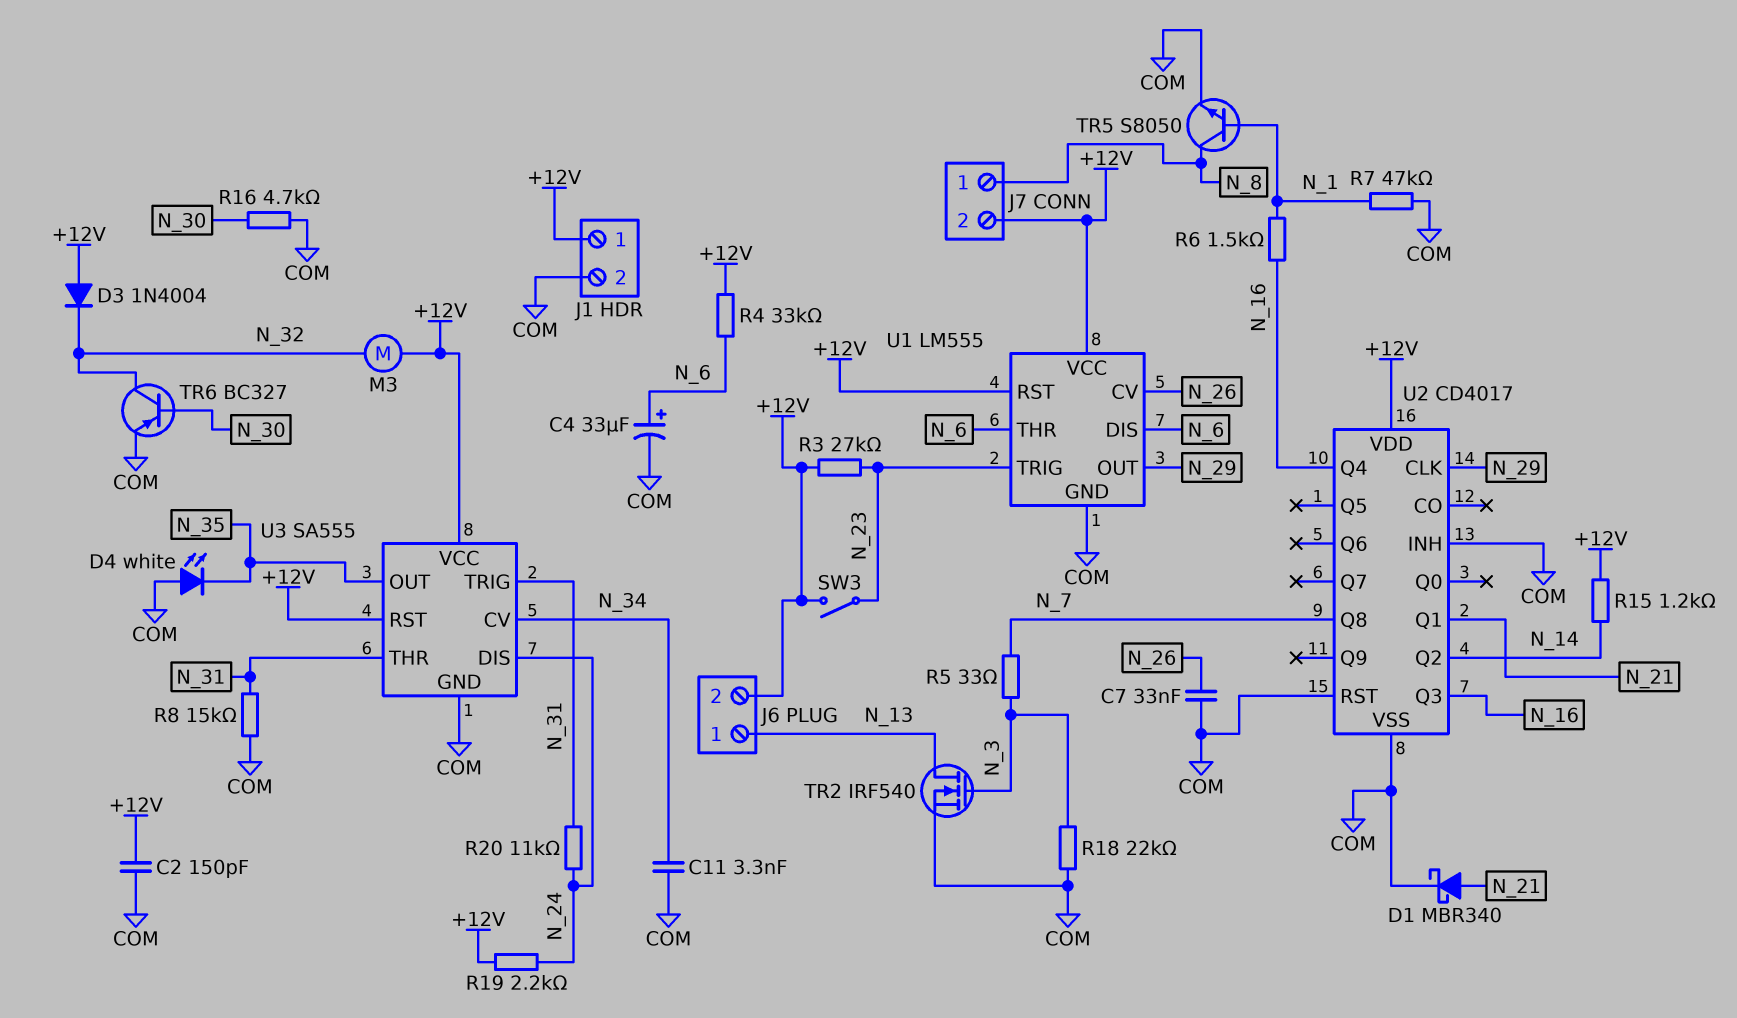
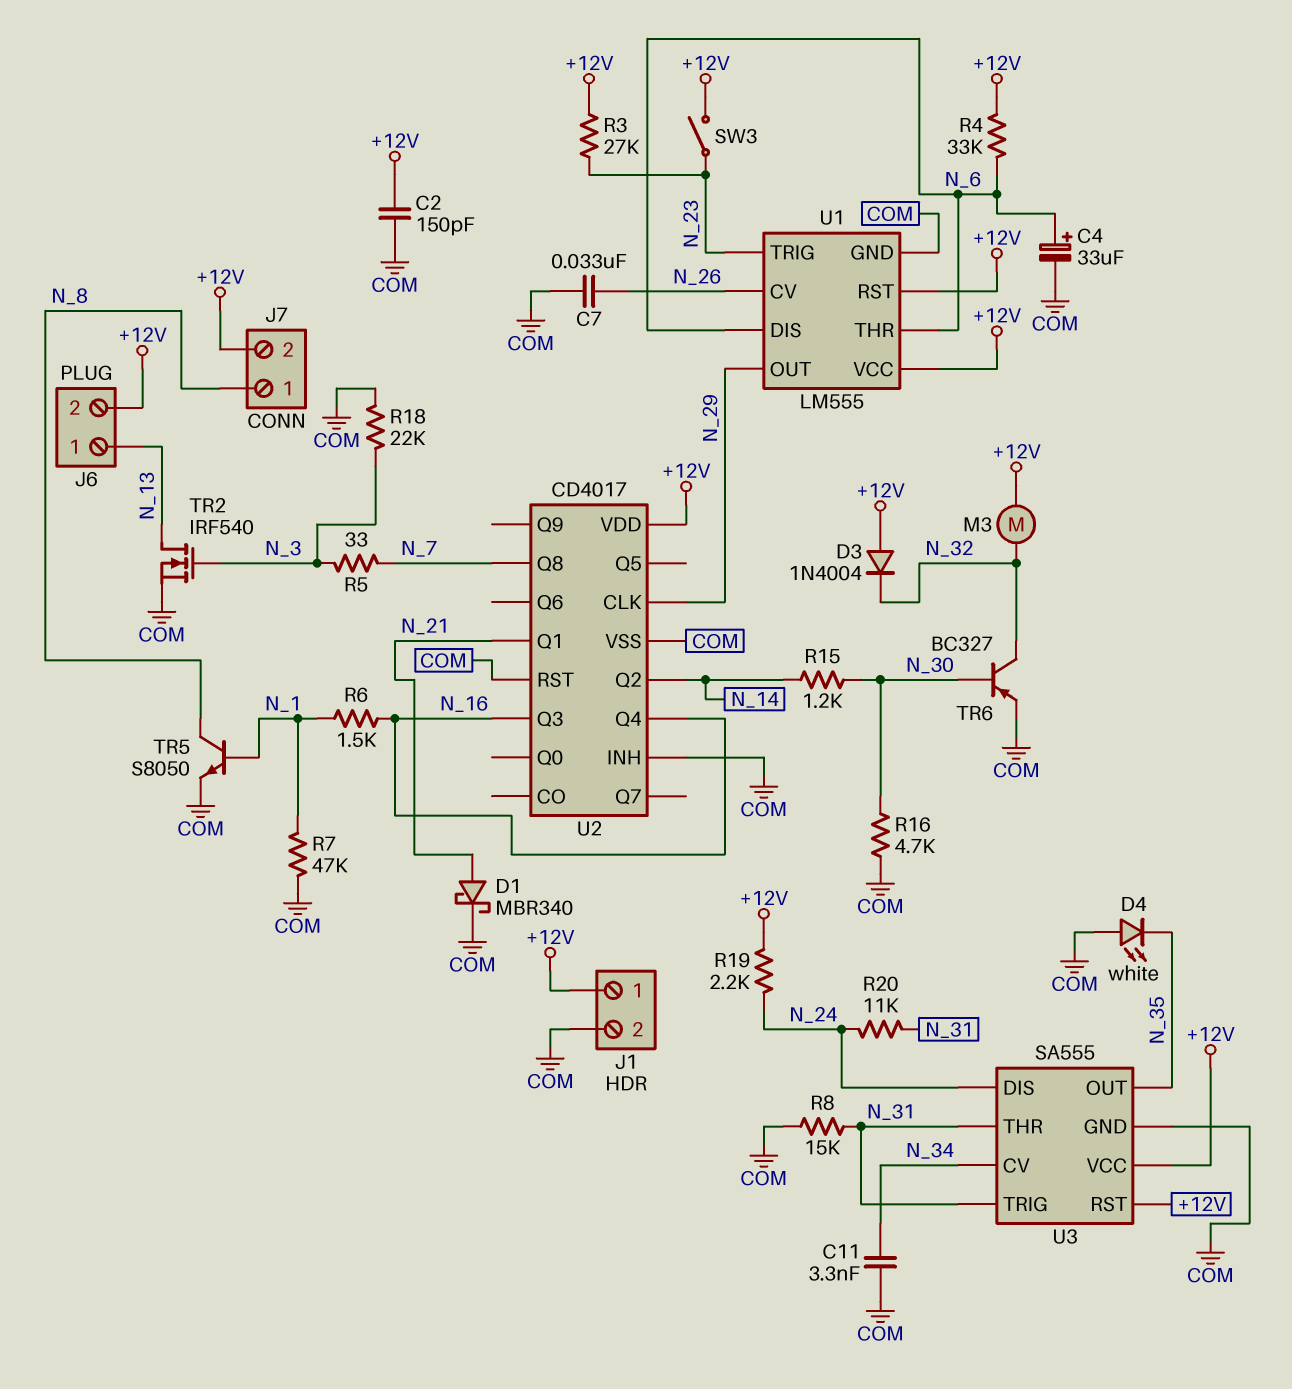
R15: 1.2k (+12V, N_14) -> 1.2k (N_14, N_30)

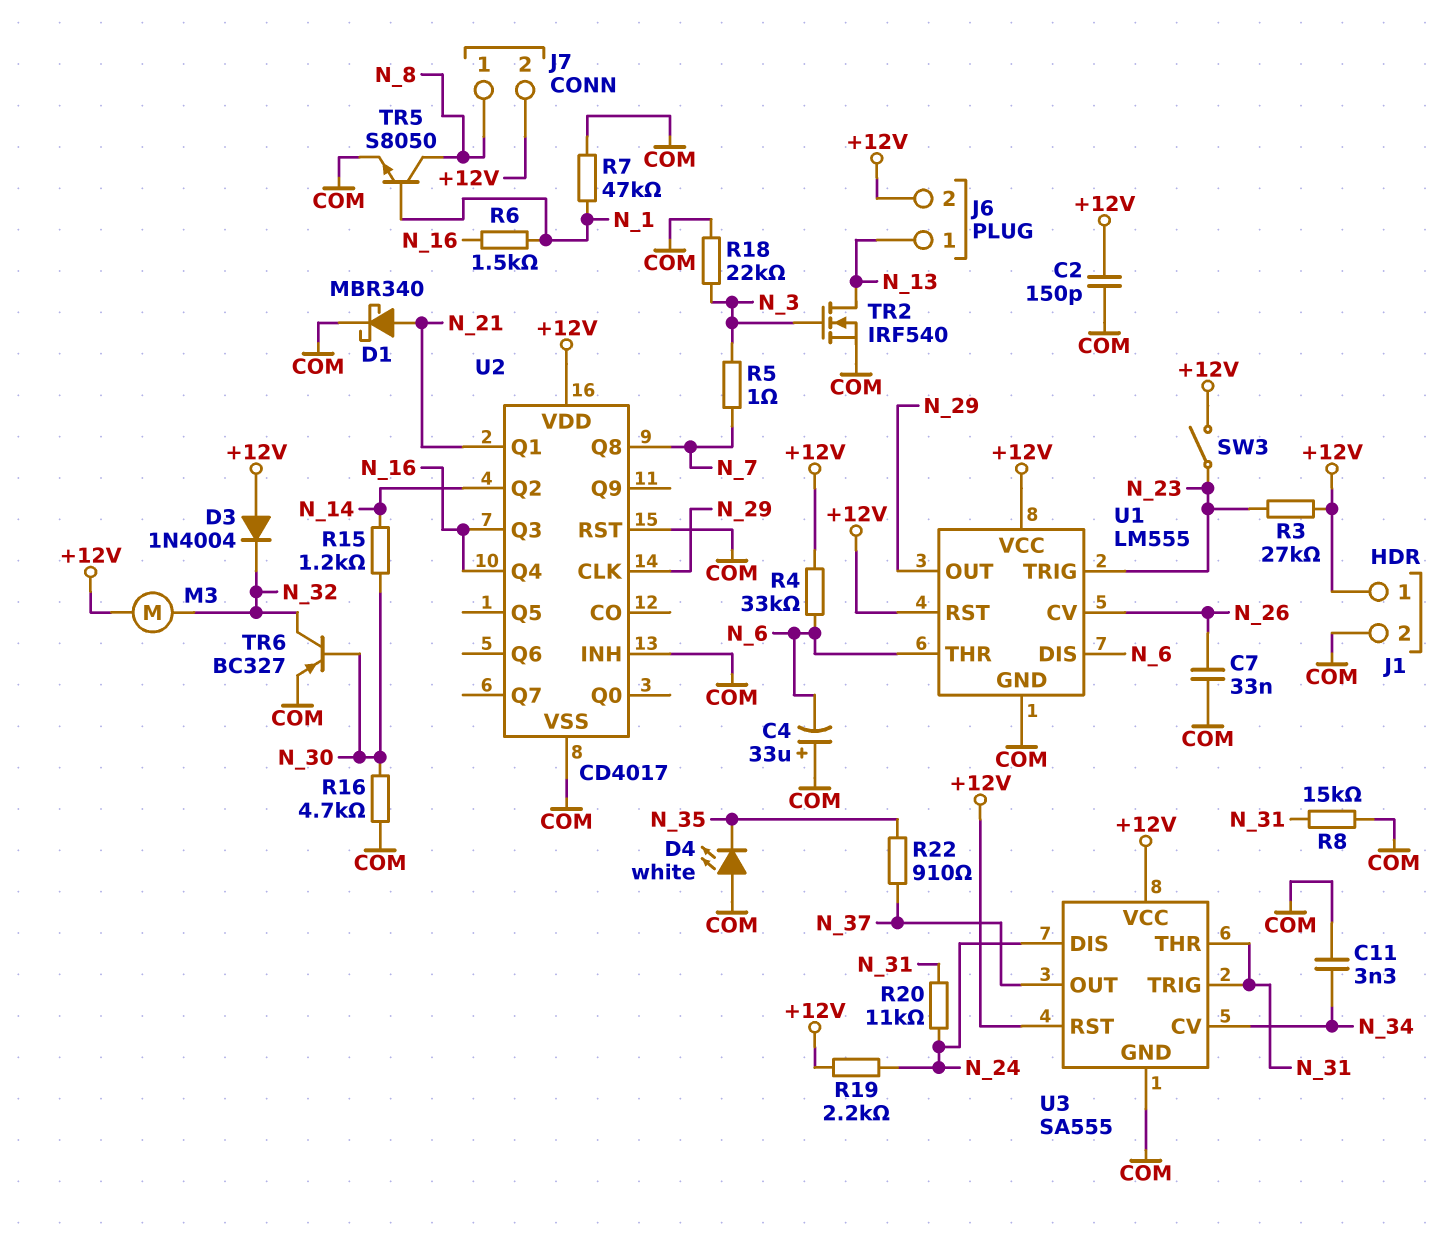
C4: 33uF (plus N_6, minus COM) -> 33uF (plus COM, minus N_6)
R5: 33 (N_3, N_7) -> 1 (N_3, N_7)
R22: none -> 910 (N_35, N_37)
U3 pin OUT: N_35 -> N_37

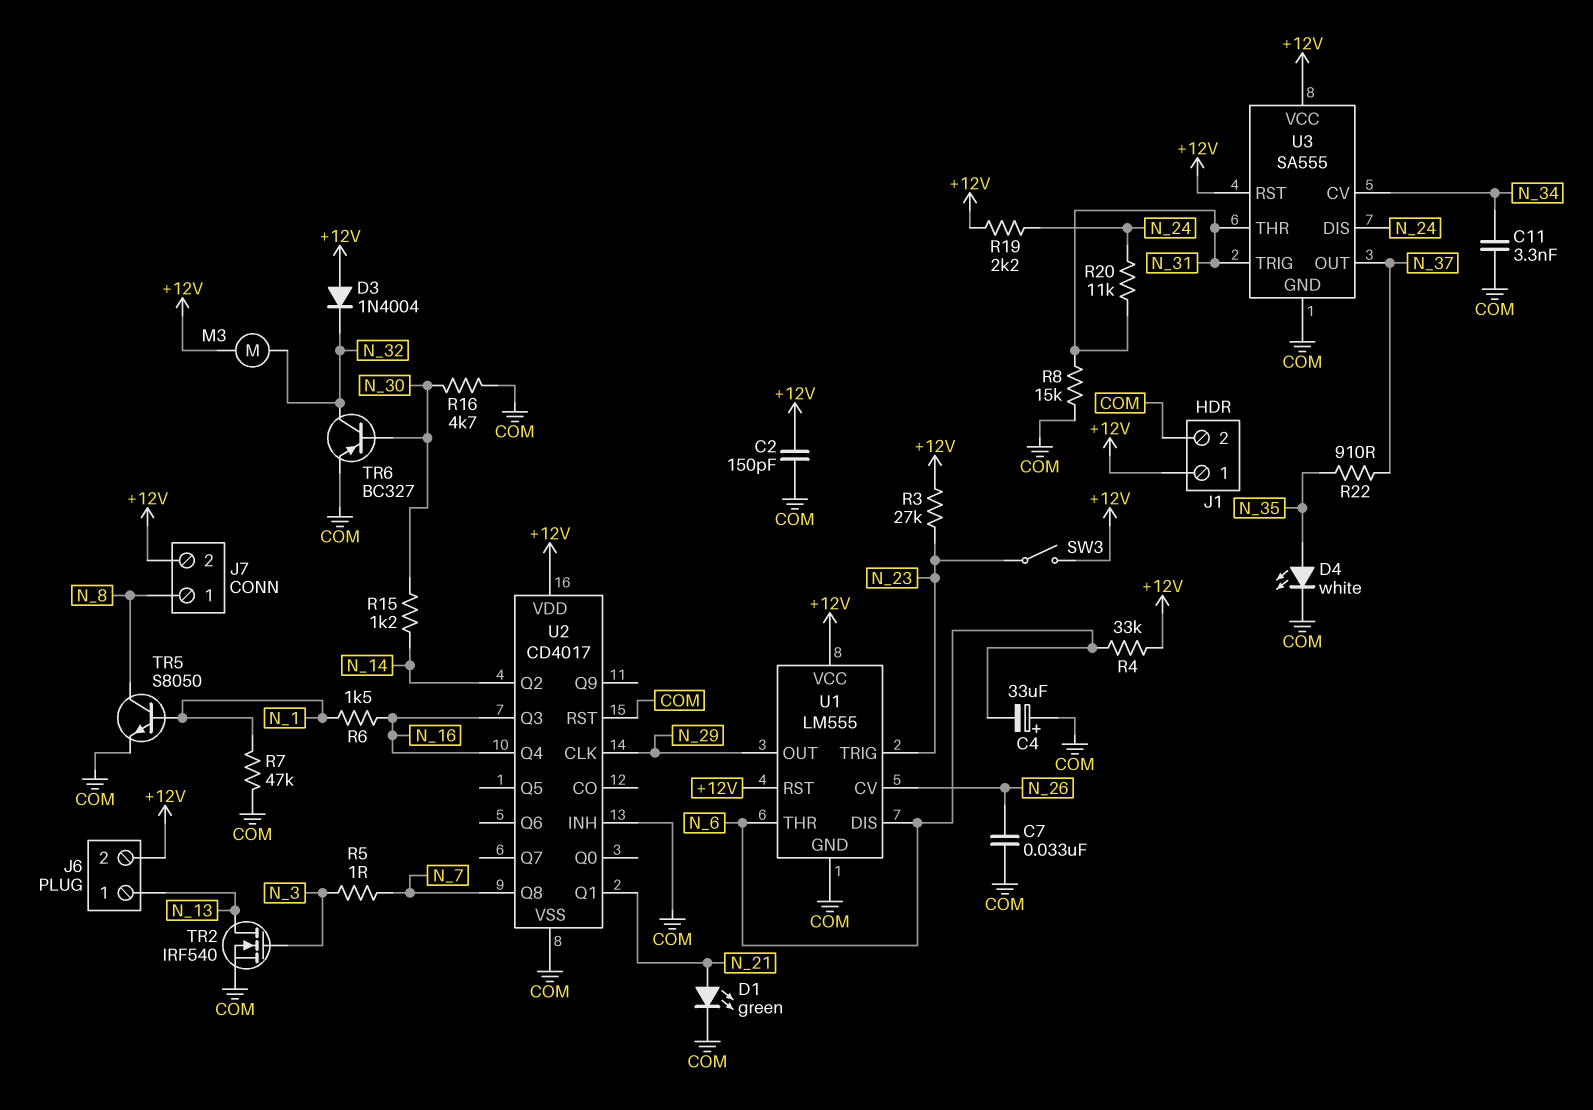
D1: schottky MBR340 (A N_21, K COM) -> LED green (A N_21, K COM)
D4: LED white (A COM, K N_35) -> LED white (A N_35, K COM)
R18: 22k (COM, N_3) -> none

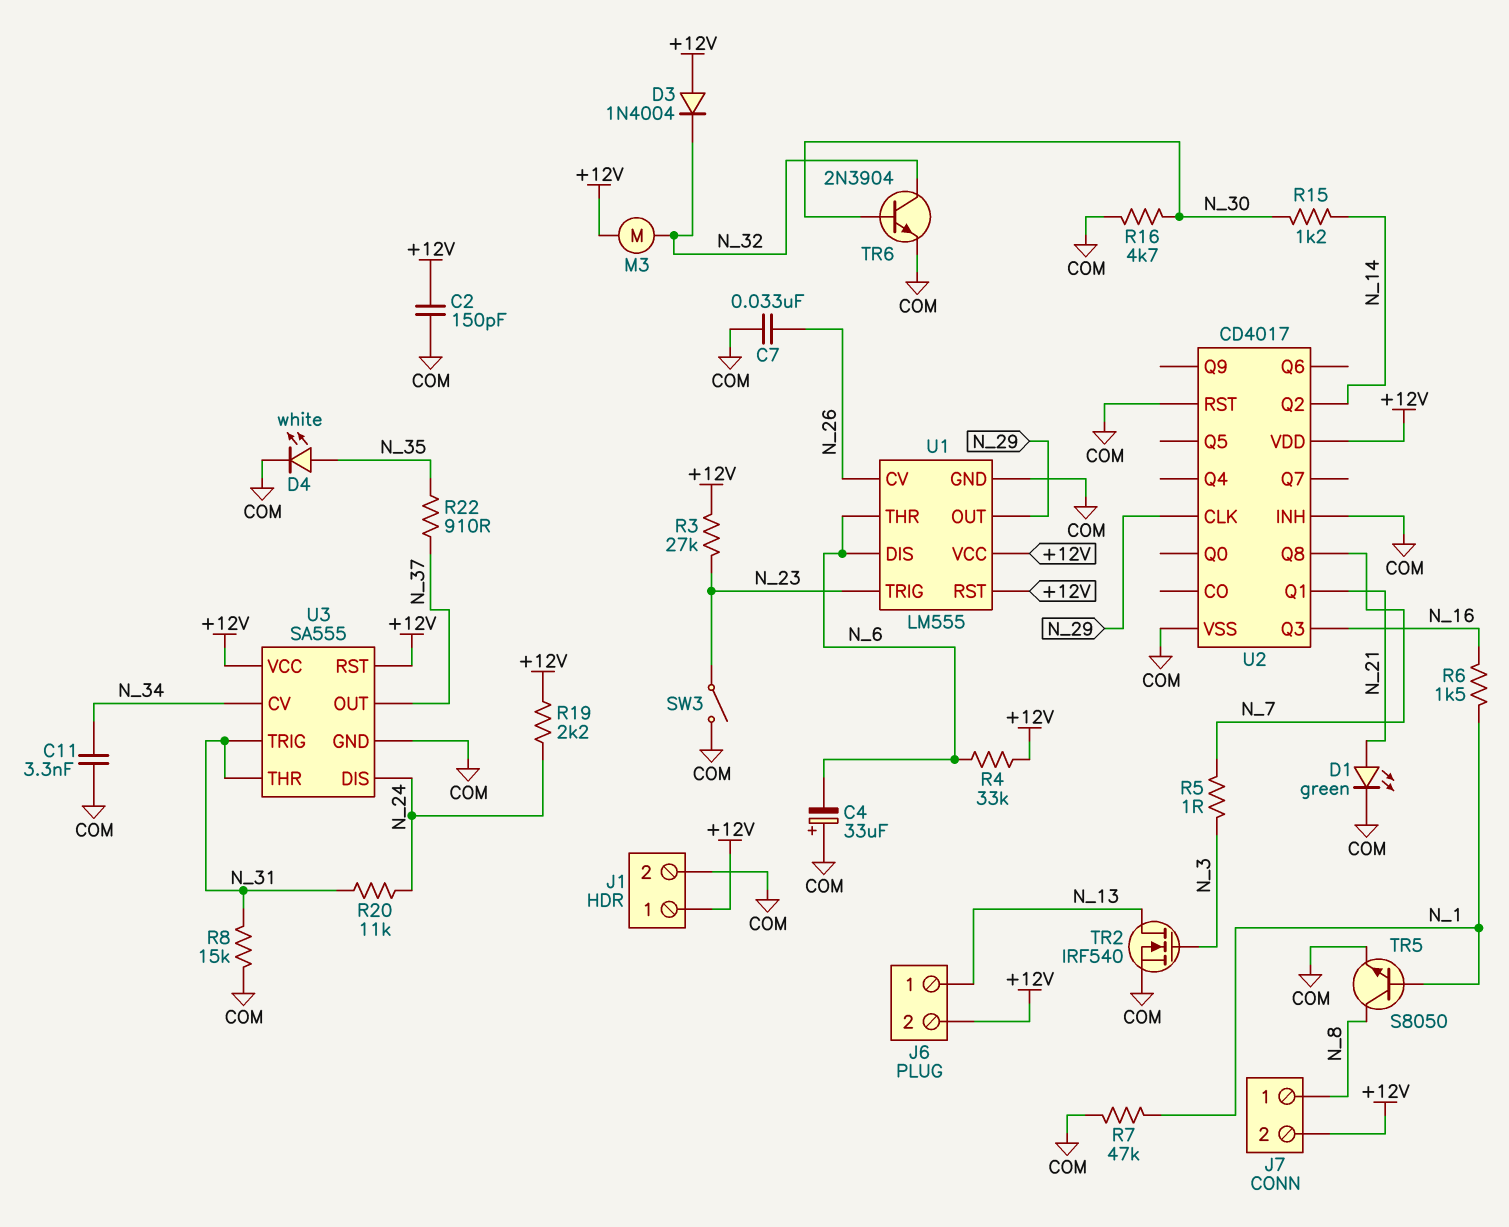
SW3: switch (+12V, N_23) -> switch (COM, N_23)
TR6: PNP BC327 (B N_30, C N_32, E COM) -> NPN 2N3904 (B N_30, C N_32, E COM)
U2 pin Q4: N_16 -> none

